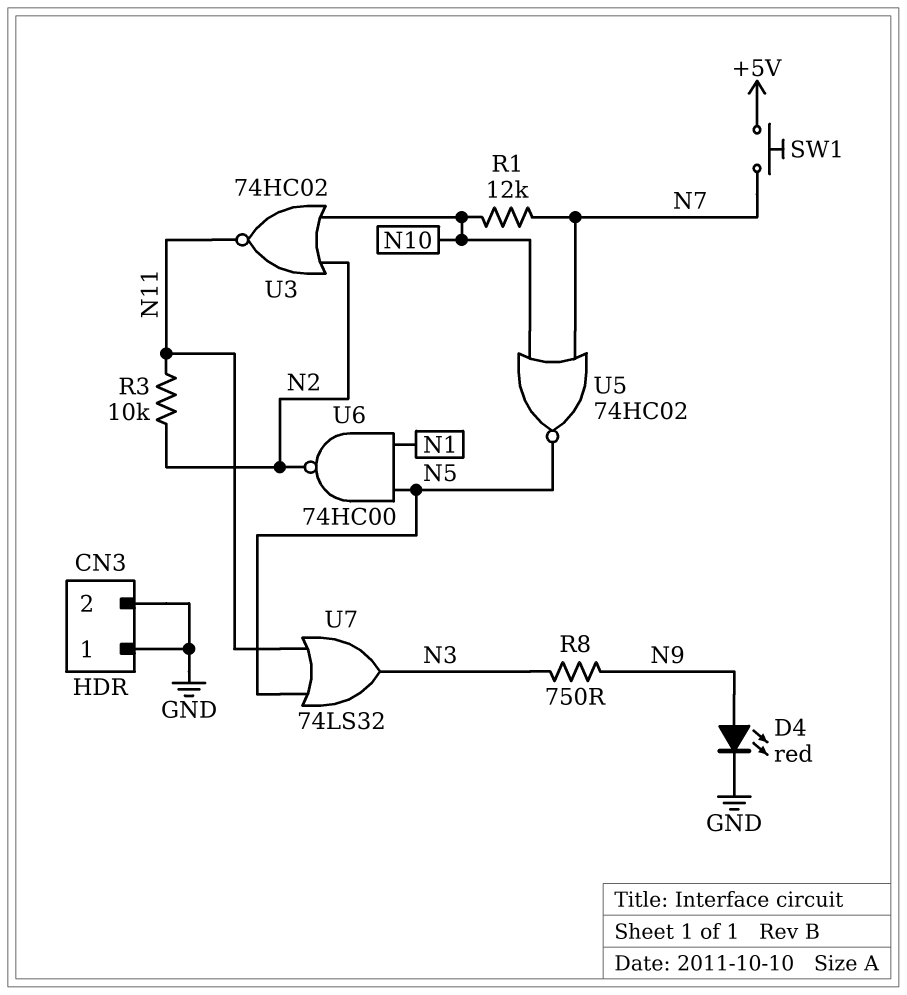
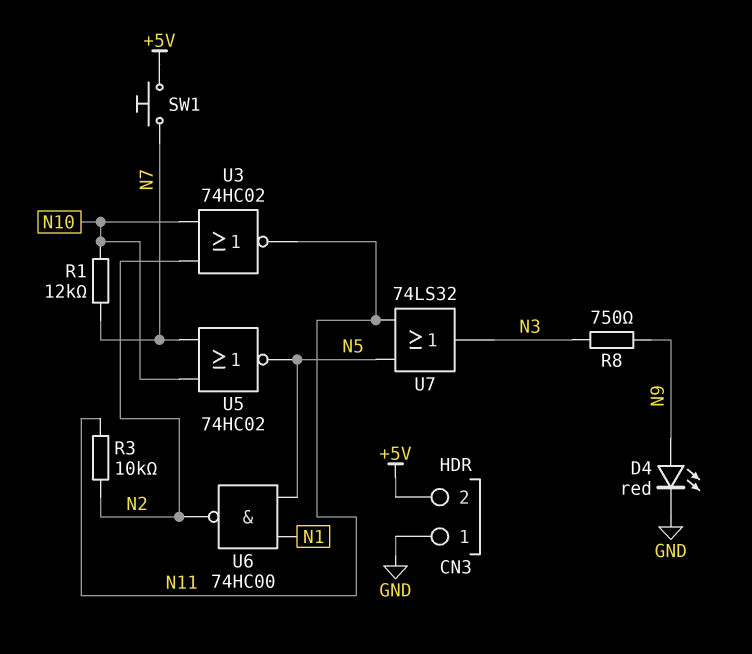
CN3 pin 2: GND -> +5V

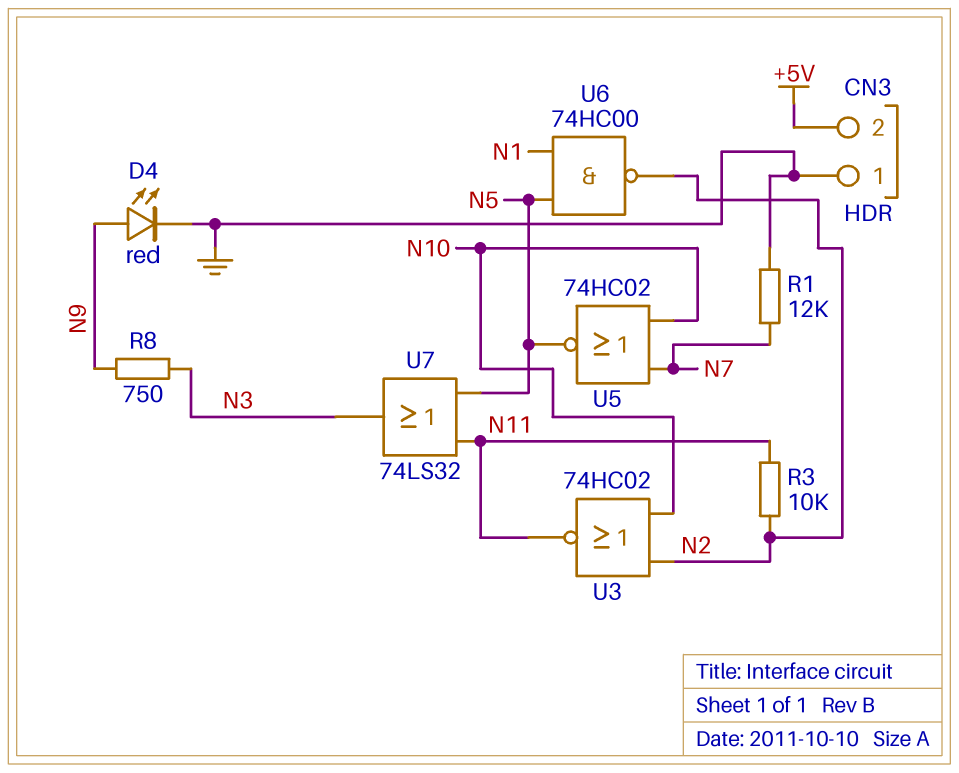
R1: 12k (N7, N10) -> 12k (GND, N7)
SW1: button (+5V, N7) -> none

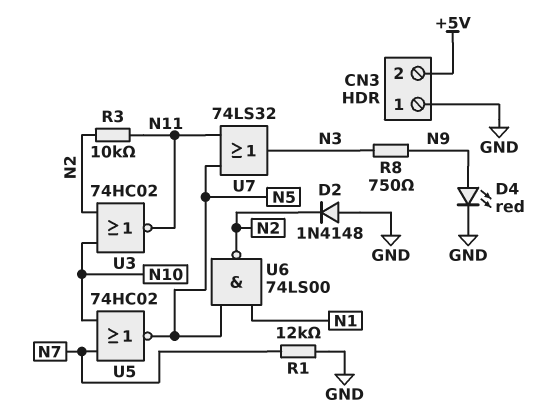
D2: none -> diode 1N4148 (A GND, K N2)
U6: NAND 74HC00 (in N1, in N5, out N2) -> NAND 74LS00 (in N1, in N5, out N2)

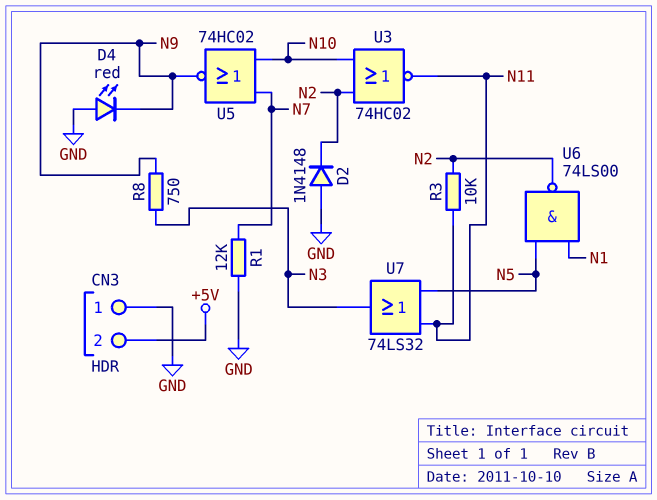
D4: LED red (A N9, K GND) -> LED red (A GND, K N9)
U5: NOR 74HC02 (in N7, in N10, out N5) -> NOR 74HC02 (in N7, in N10, out N9)

